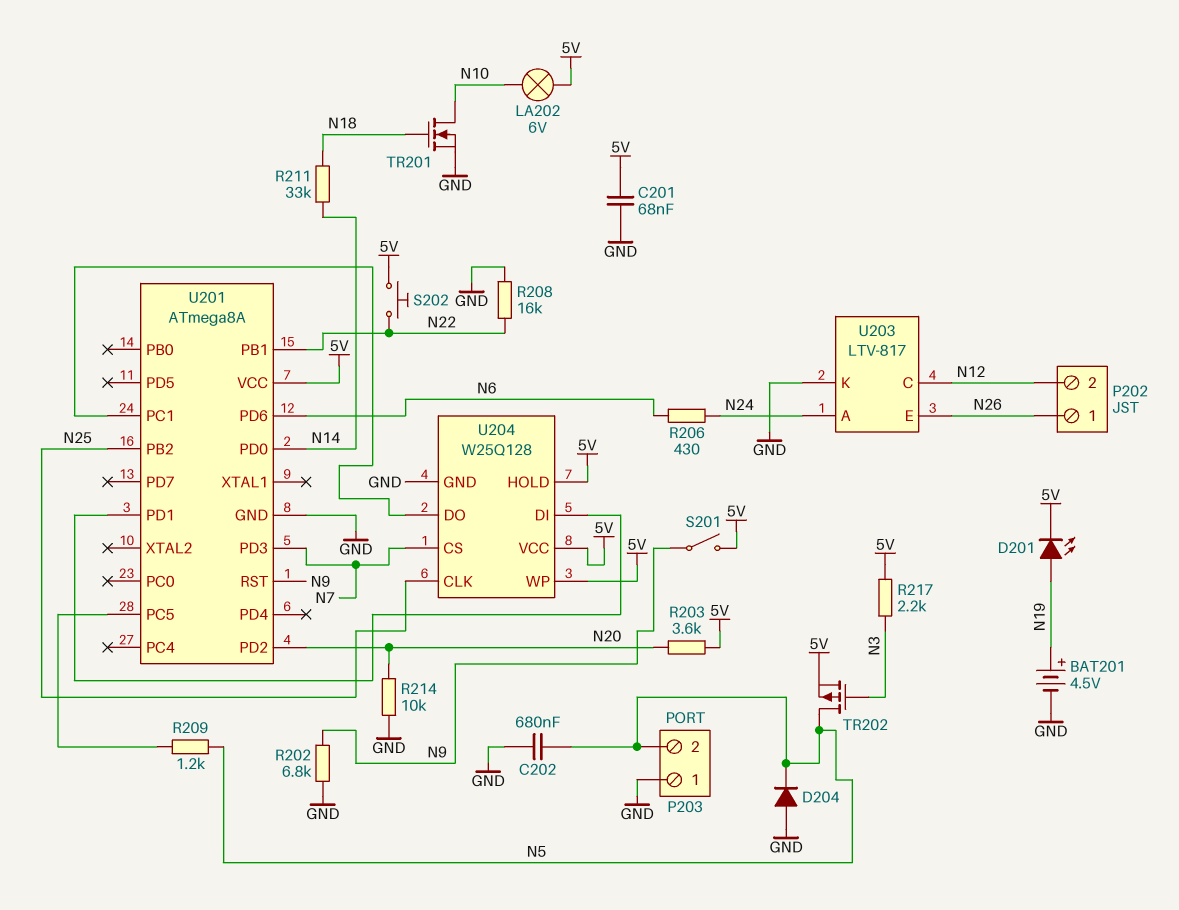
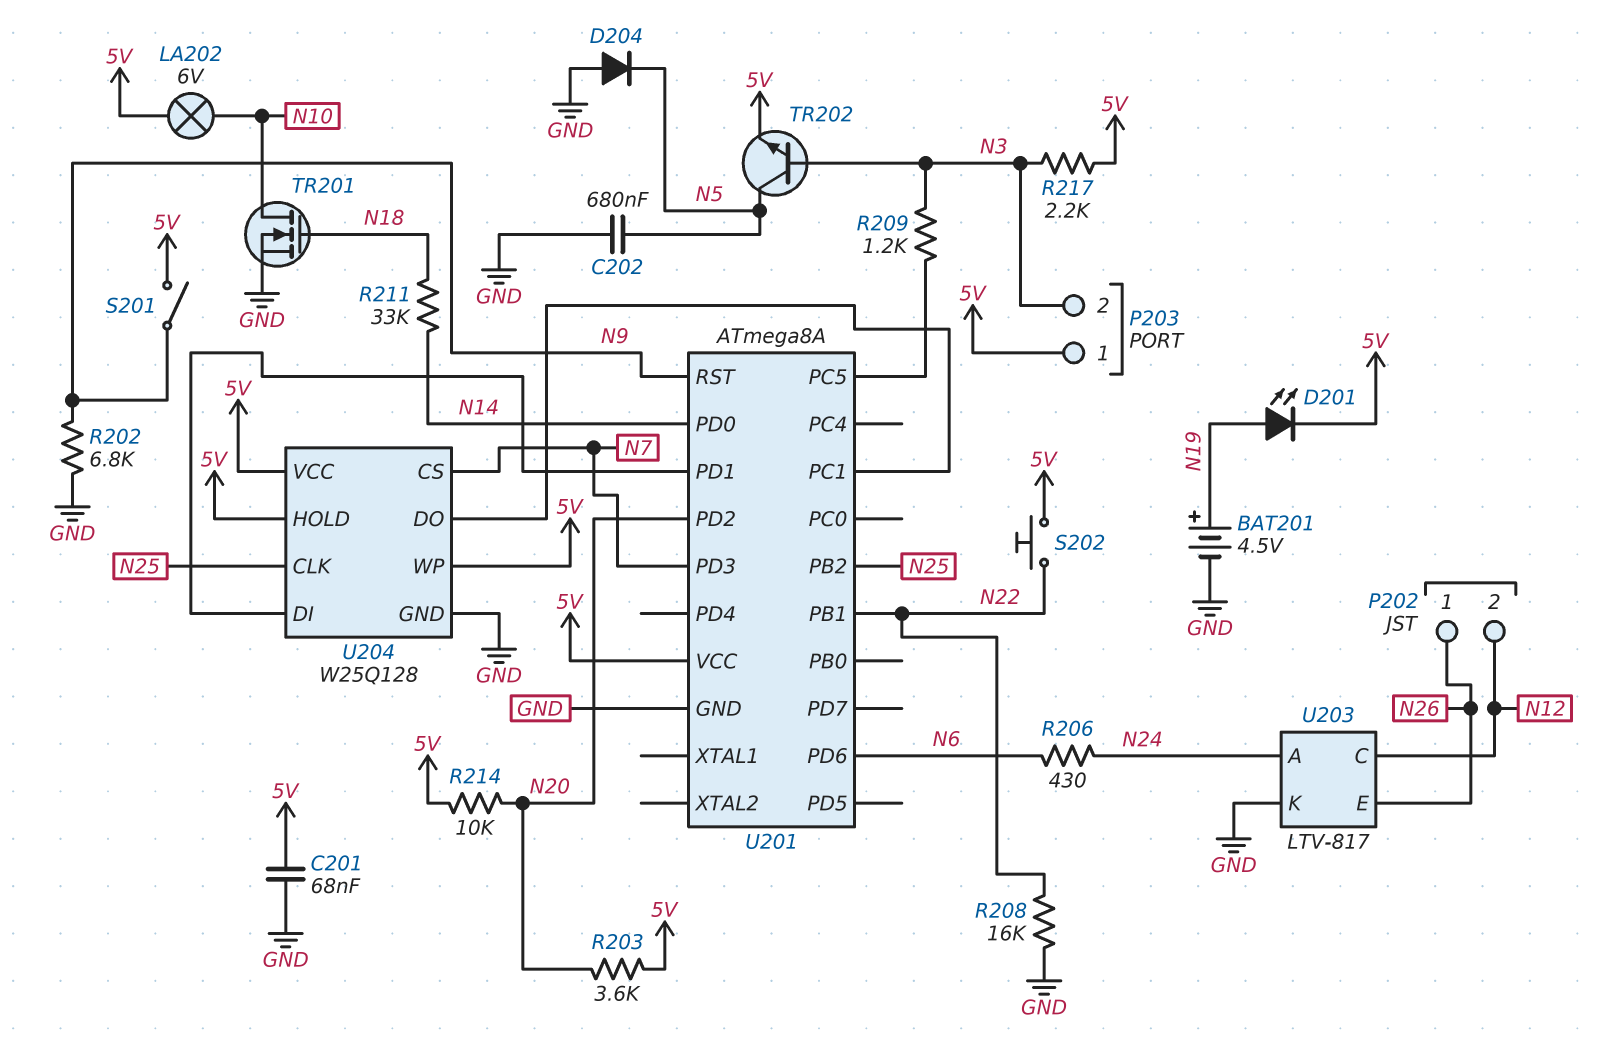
P203 pin 1: GND -> 5V
P203 pin 2: N5 -> N3
R209: 1.2k (N5, U201/PC5) -> 1.2k (N3, U201/PC5)
R214: 10k (GND, N20) -> 10k (5V, N20)
TR202: PMOS (G N3, D N5, S 5V) -> NPN (B N3, C N5, E 5V)

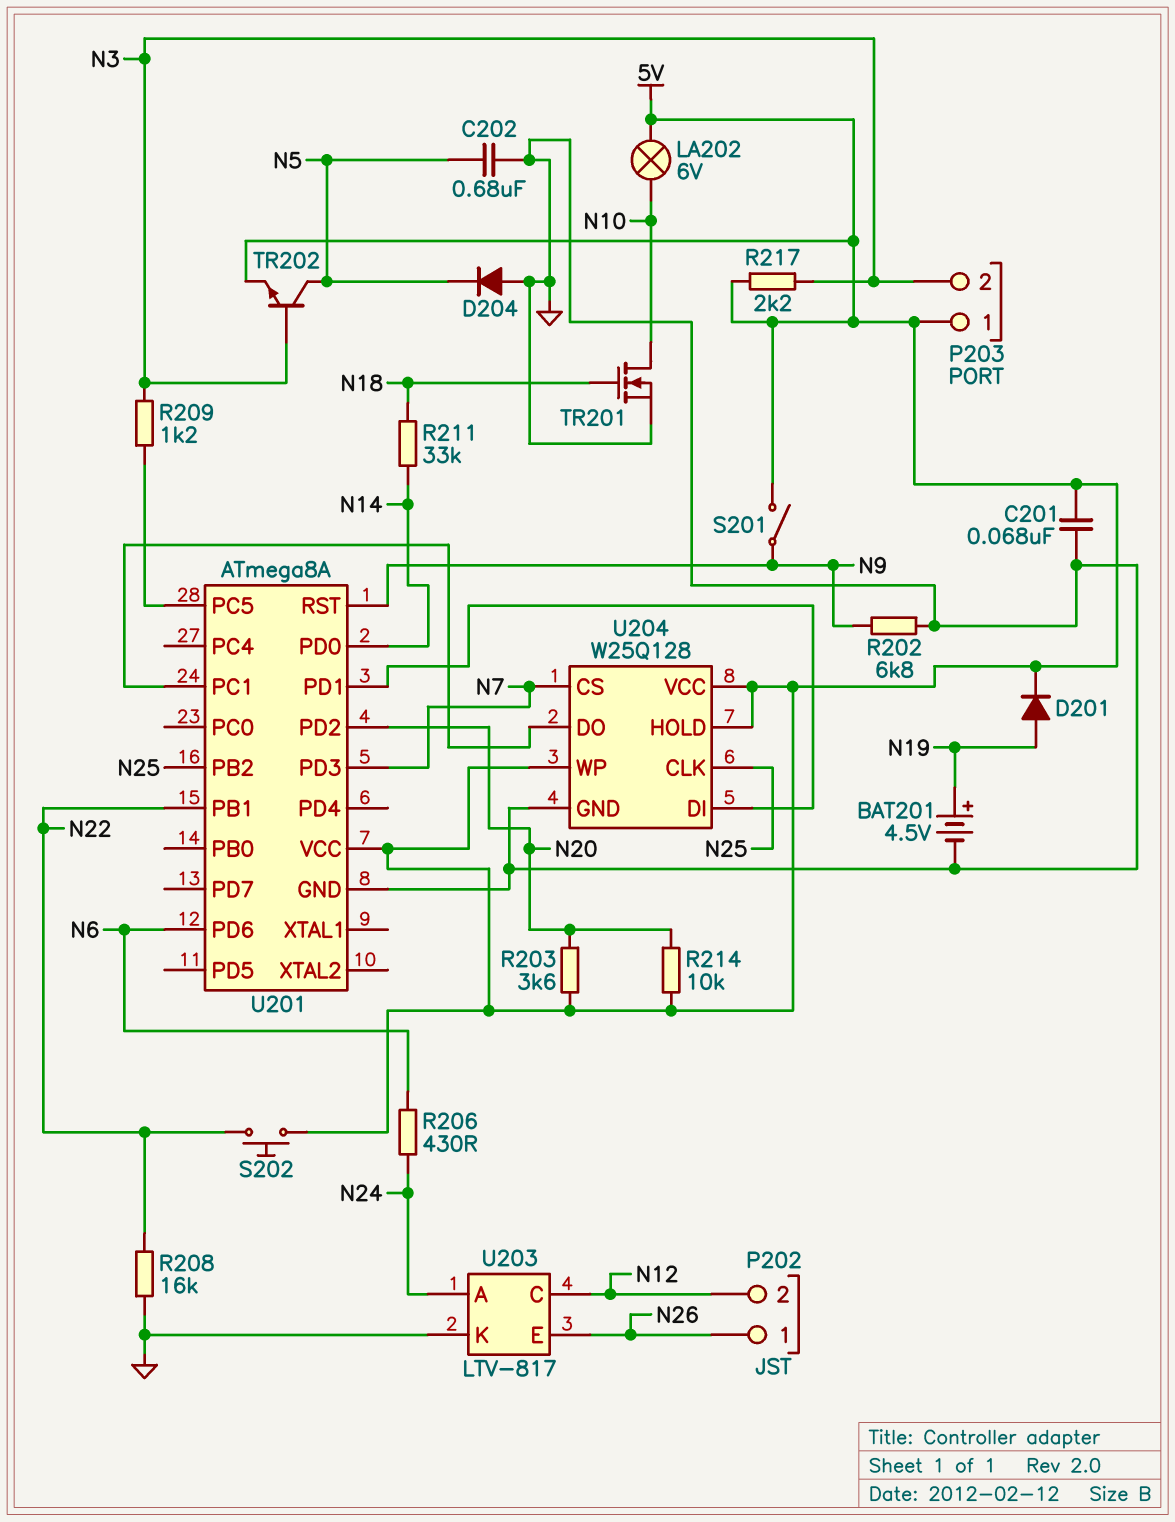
D201: LED (A N19, K 5V) -> diode (A N19, K 5V)

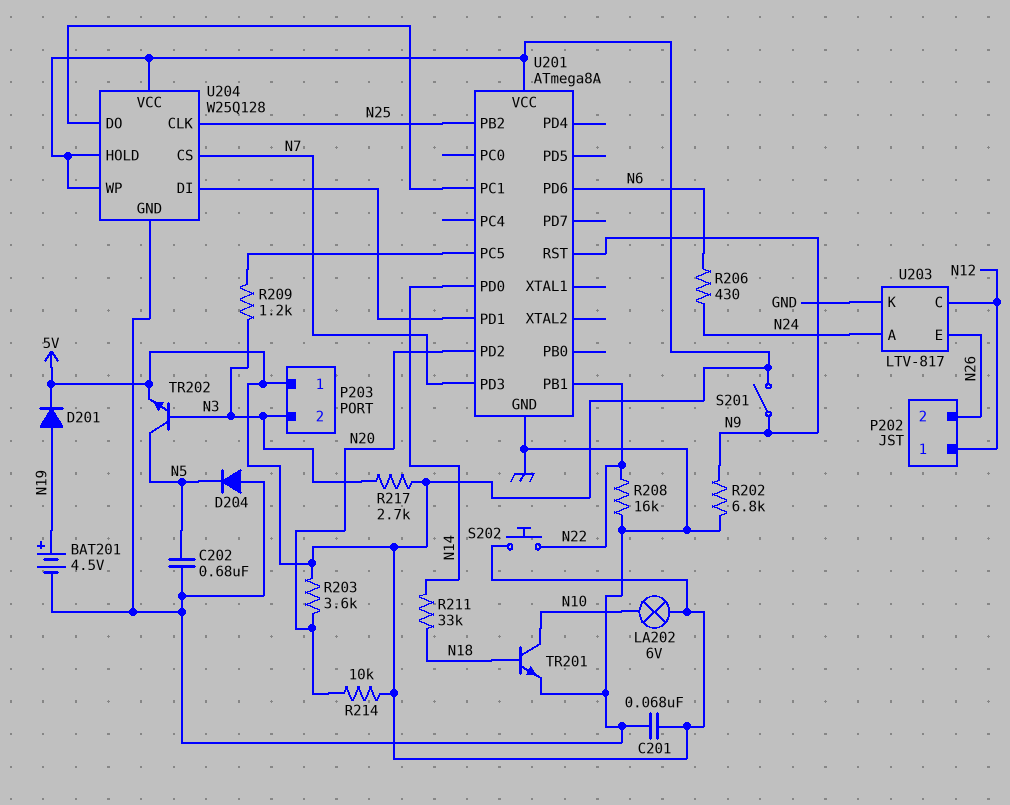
P202 pin 1: N26 -> N12
P202 pin 2: N12 -> N26
R217: 2.2k (5V, N3) -> 2.7k (5V, N3)
TR201: NMOS (G N18, D N10, S GND) -> NPN (B N18, C N10, E GND)

